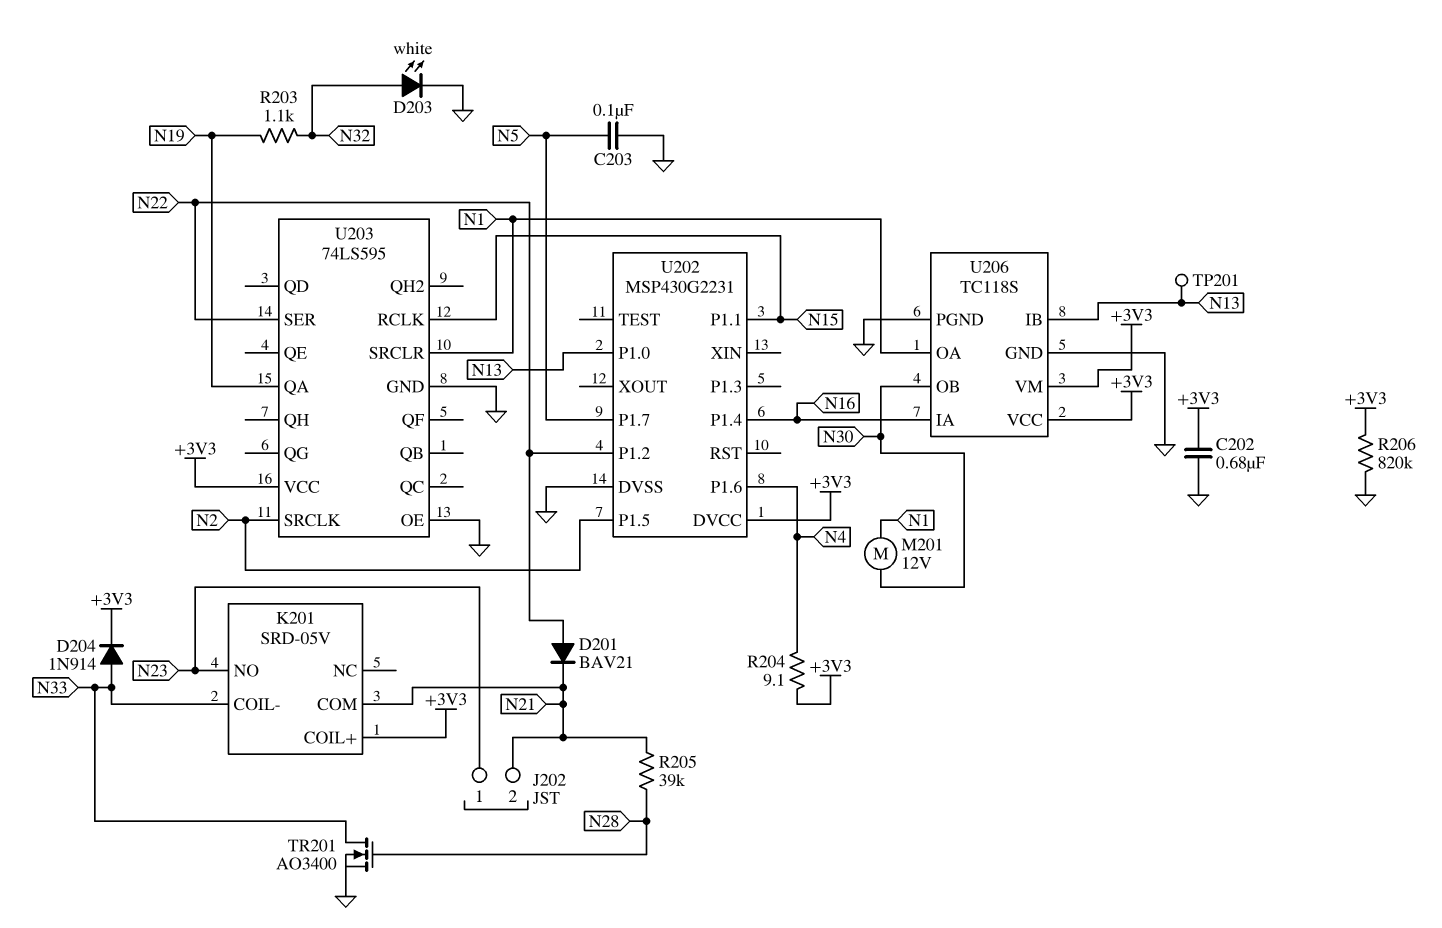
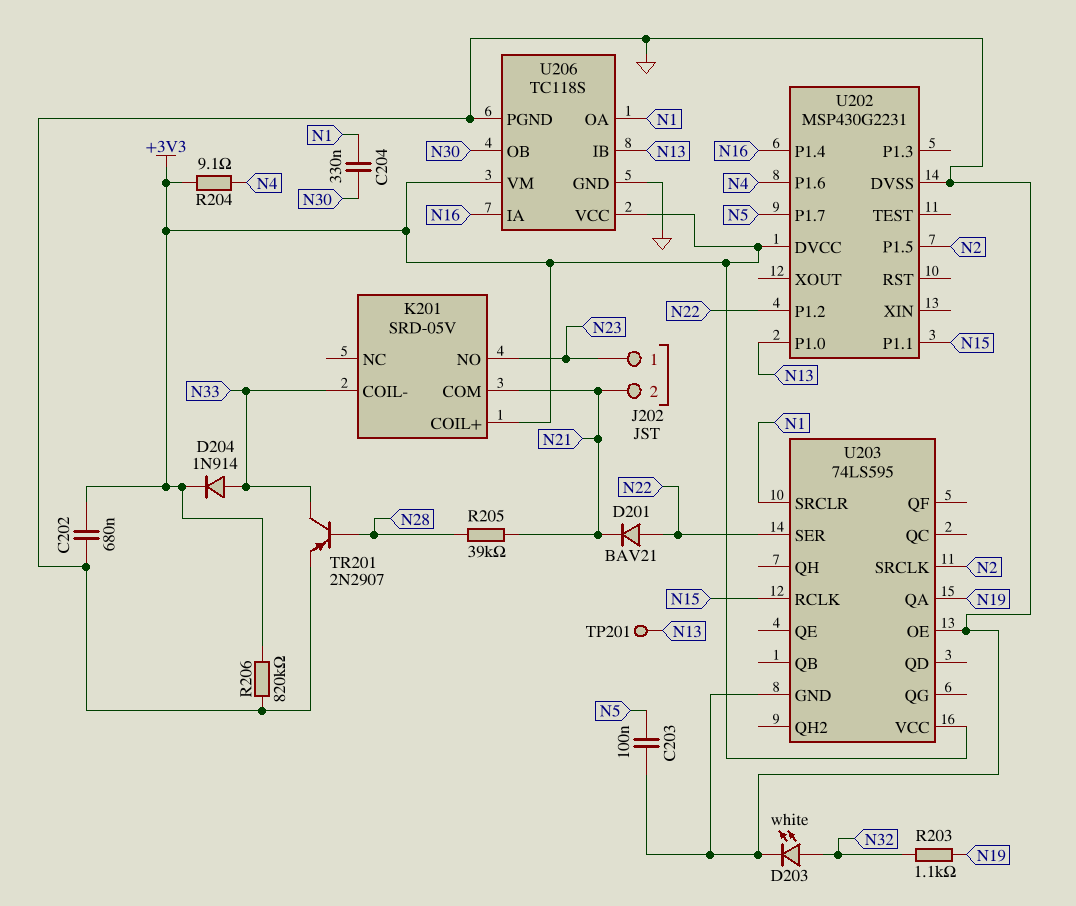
C204: none -> 330nF (N1, N30)
M201: motor 12V (N1, N30) -> none
TR201: NMOS AO3400 (G N28, D N33, S GND) -> PNP 2N2907 (B N28, C N33, E GND)

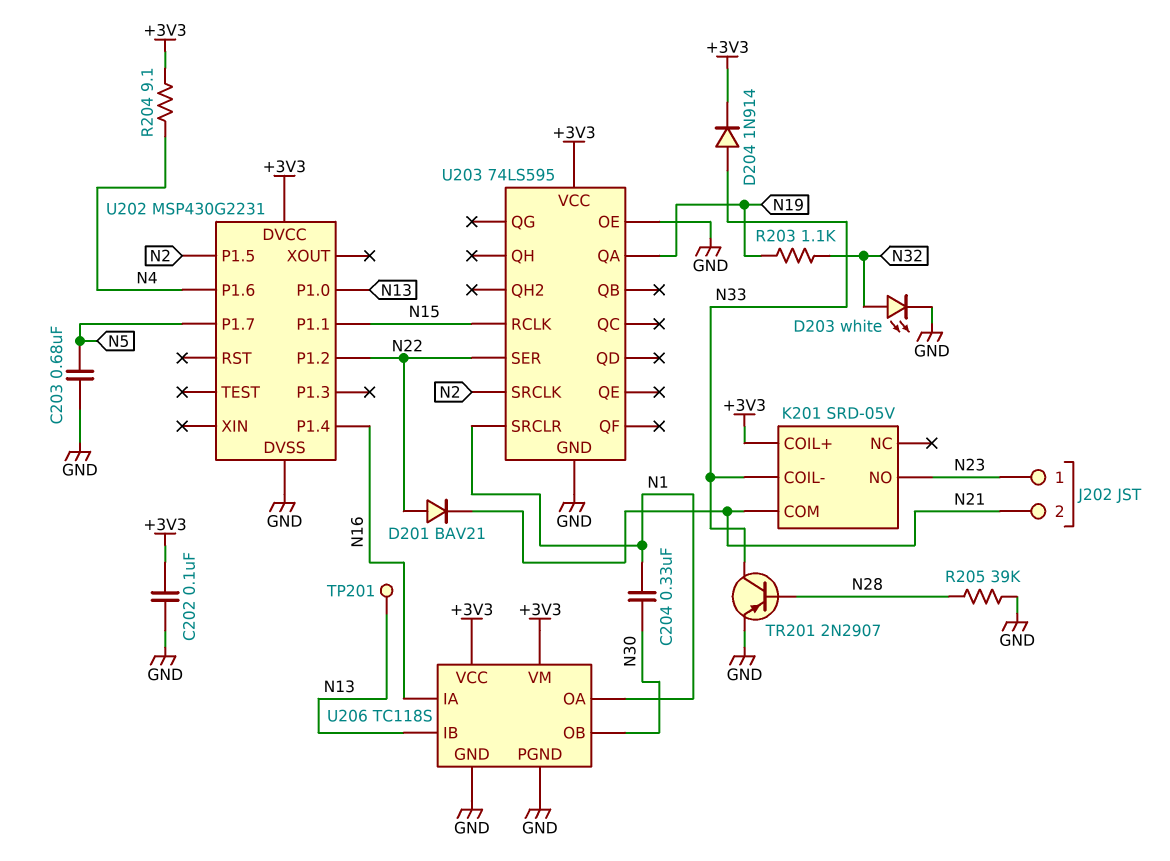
C202: 680nF (+3V3, GND) -> 100nF (+3V3, GND)
C203: 100nF (GND, N5) -> 680nF (GND, N5)
R205: 39k (N21, N28) -> 39k (GND, N28)
R206: 820k (+3V3, GND) -> none

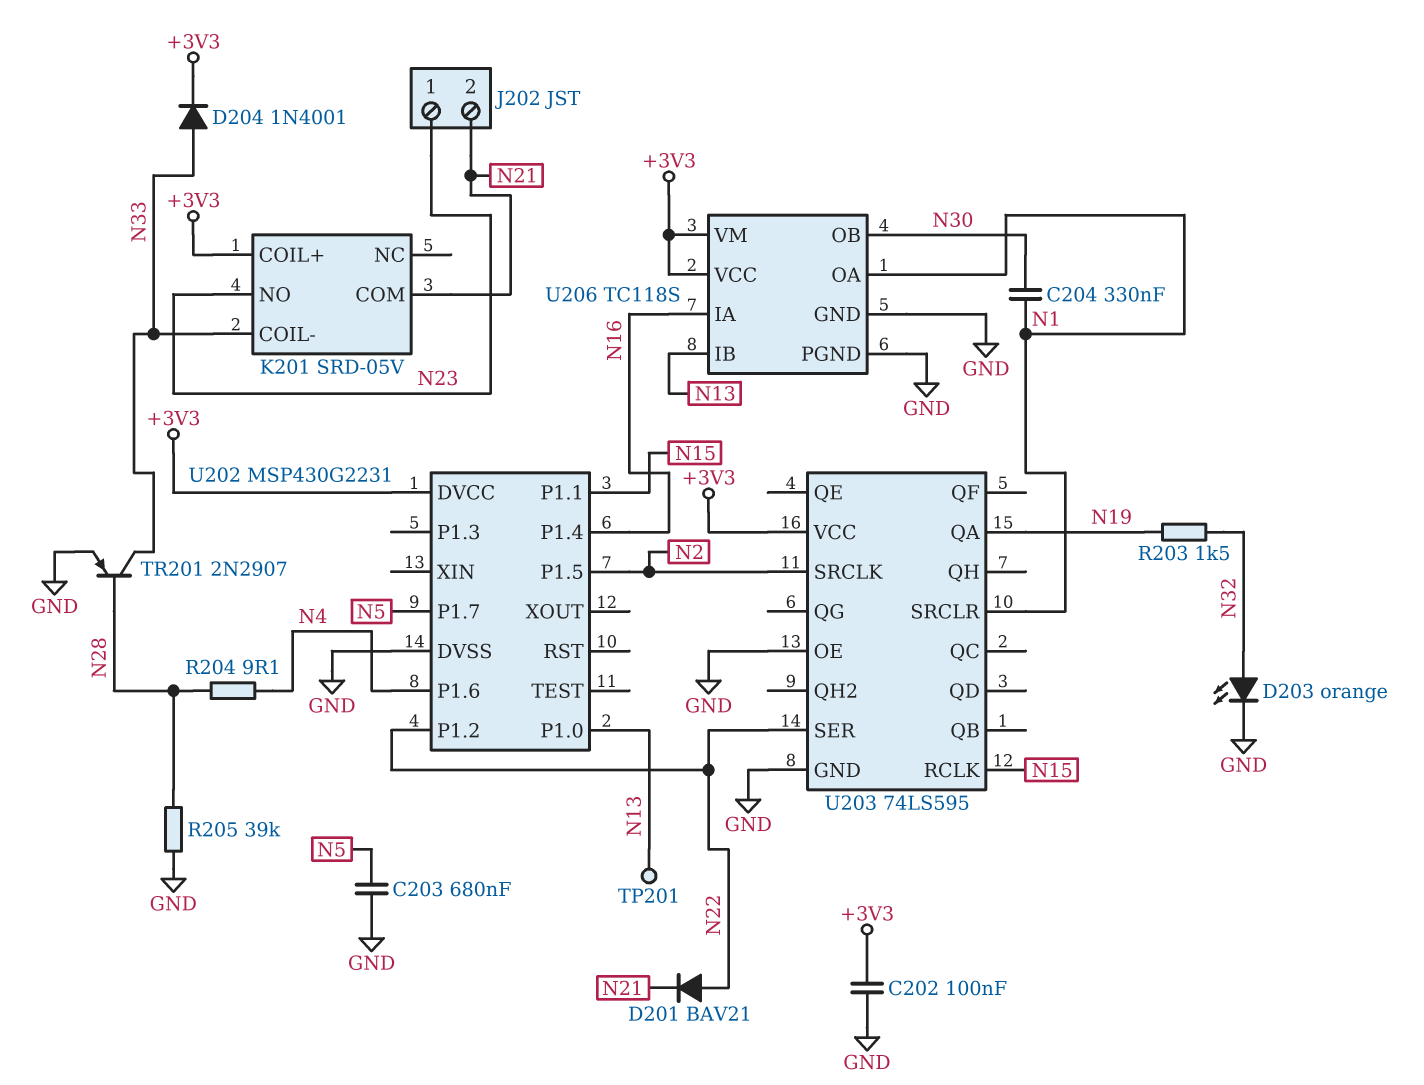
D203: LED white (A N32, K GND) -> LED orange (A N32, K GND)
D204: diode 1N914 (A N33, K +3V3) -> diode 1N4001 (A N33, K +3V3)
R203: 1.1k (N19, N32) -> 1.5k (N19, N32)
R204: 9.1 (+3V3, N4) -> 9.1 (N4, N28)

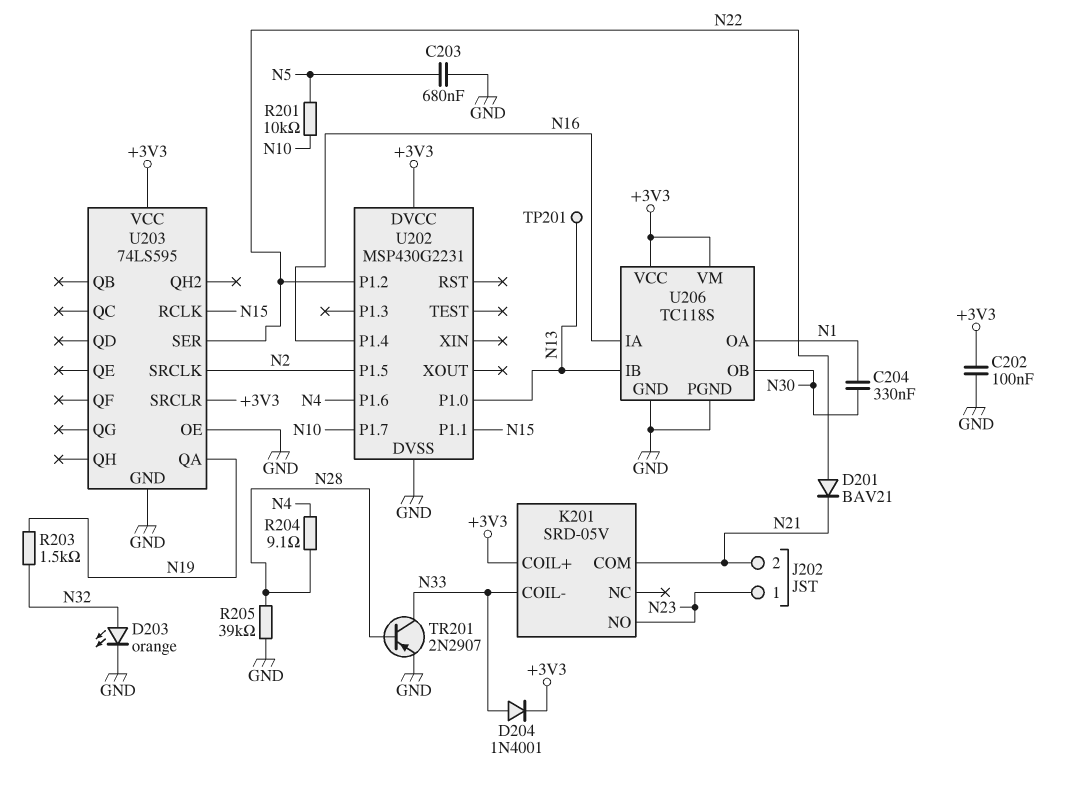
R201: none -> 10k (N5, N10)
U202 pin P1.7: N5 -> N10
U203 pin SRCLR: N1 -> +3V3

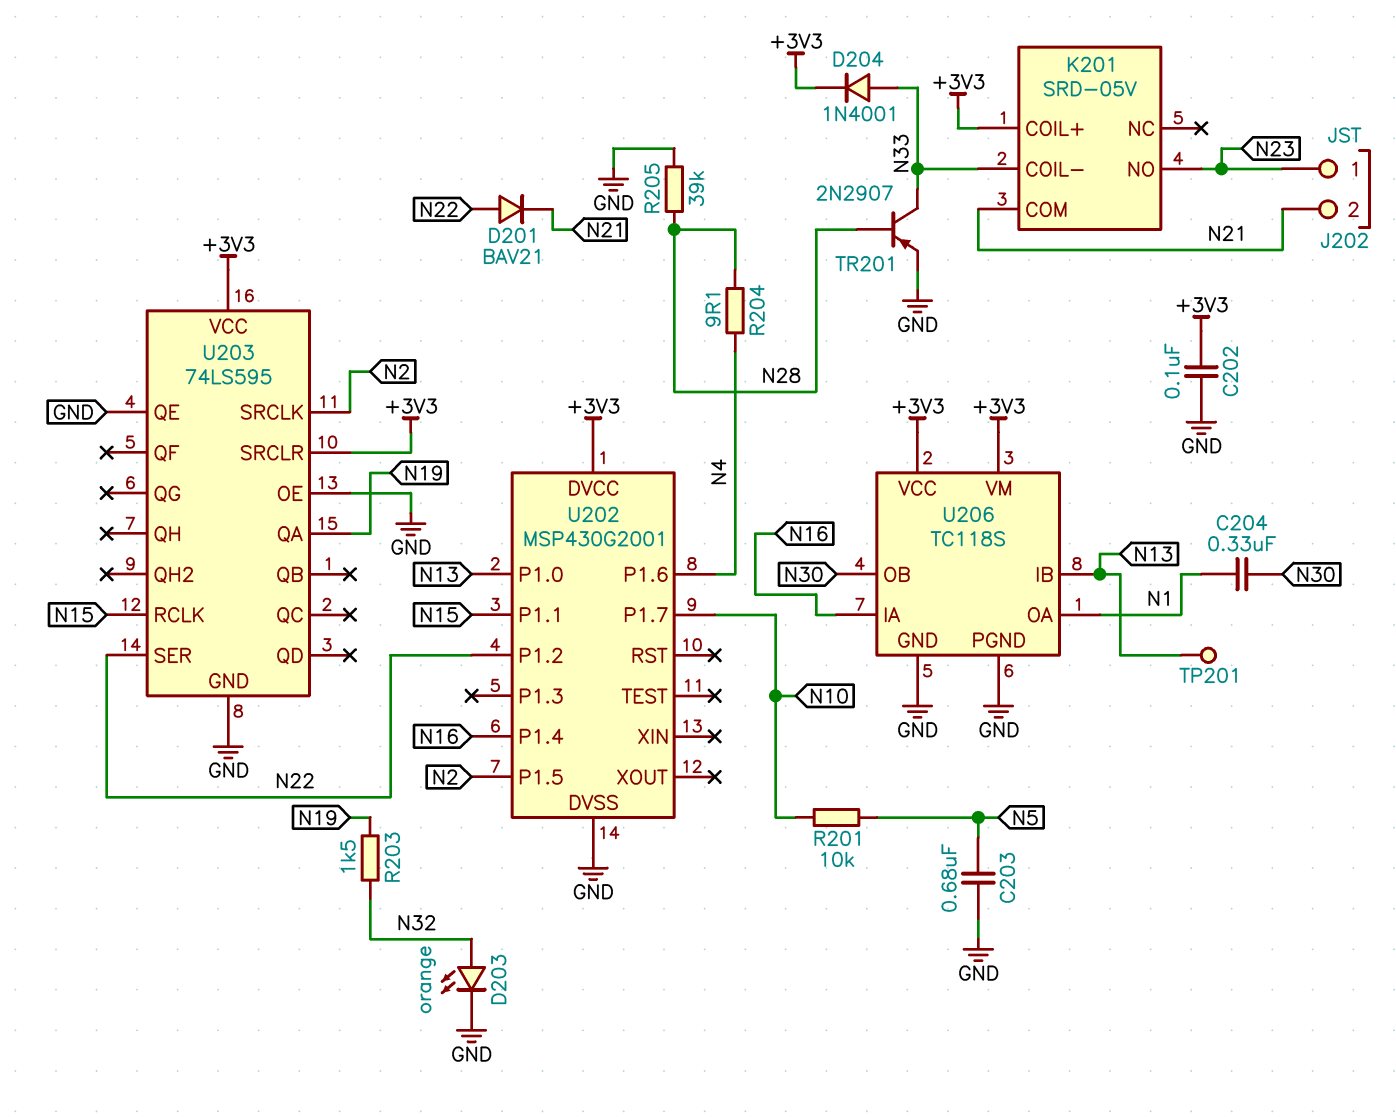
U202: MSP430G2231 -> MSP430G2001
U203 pin QE: none -> GND

